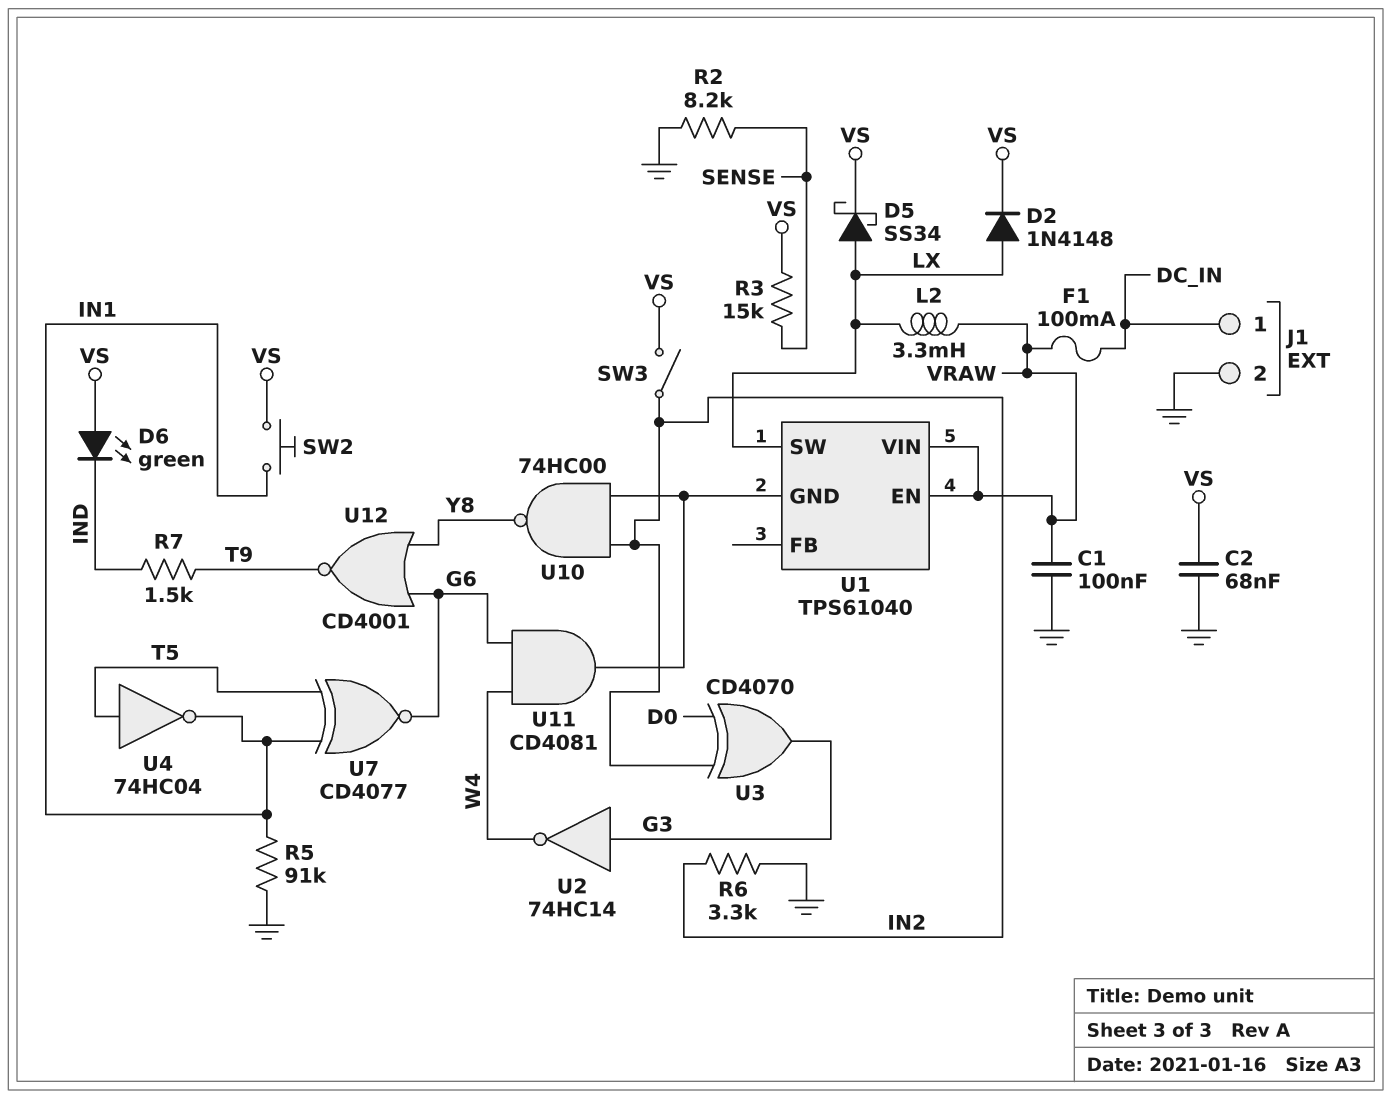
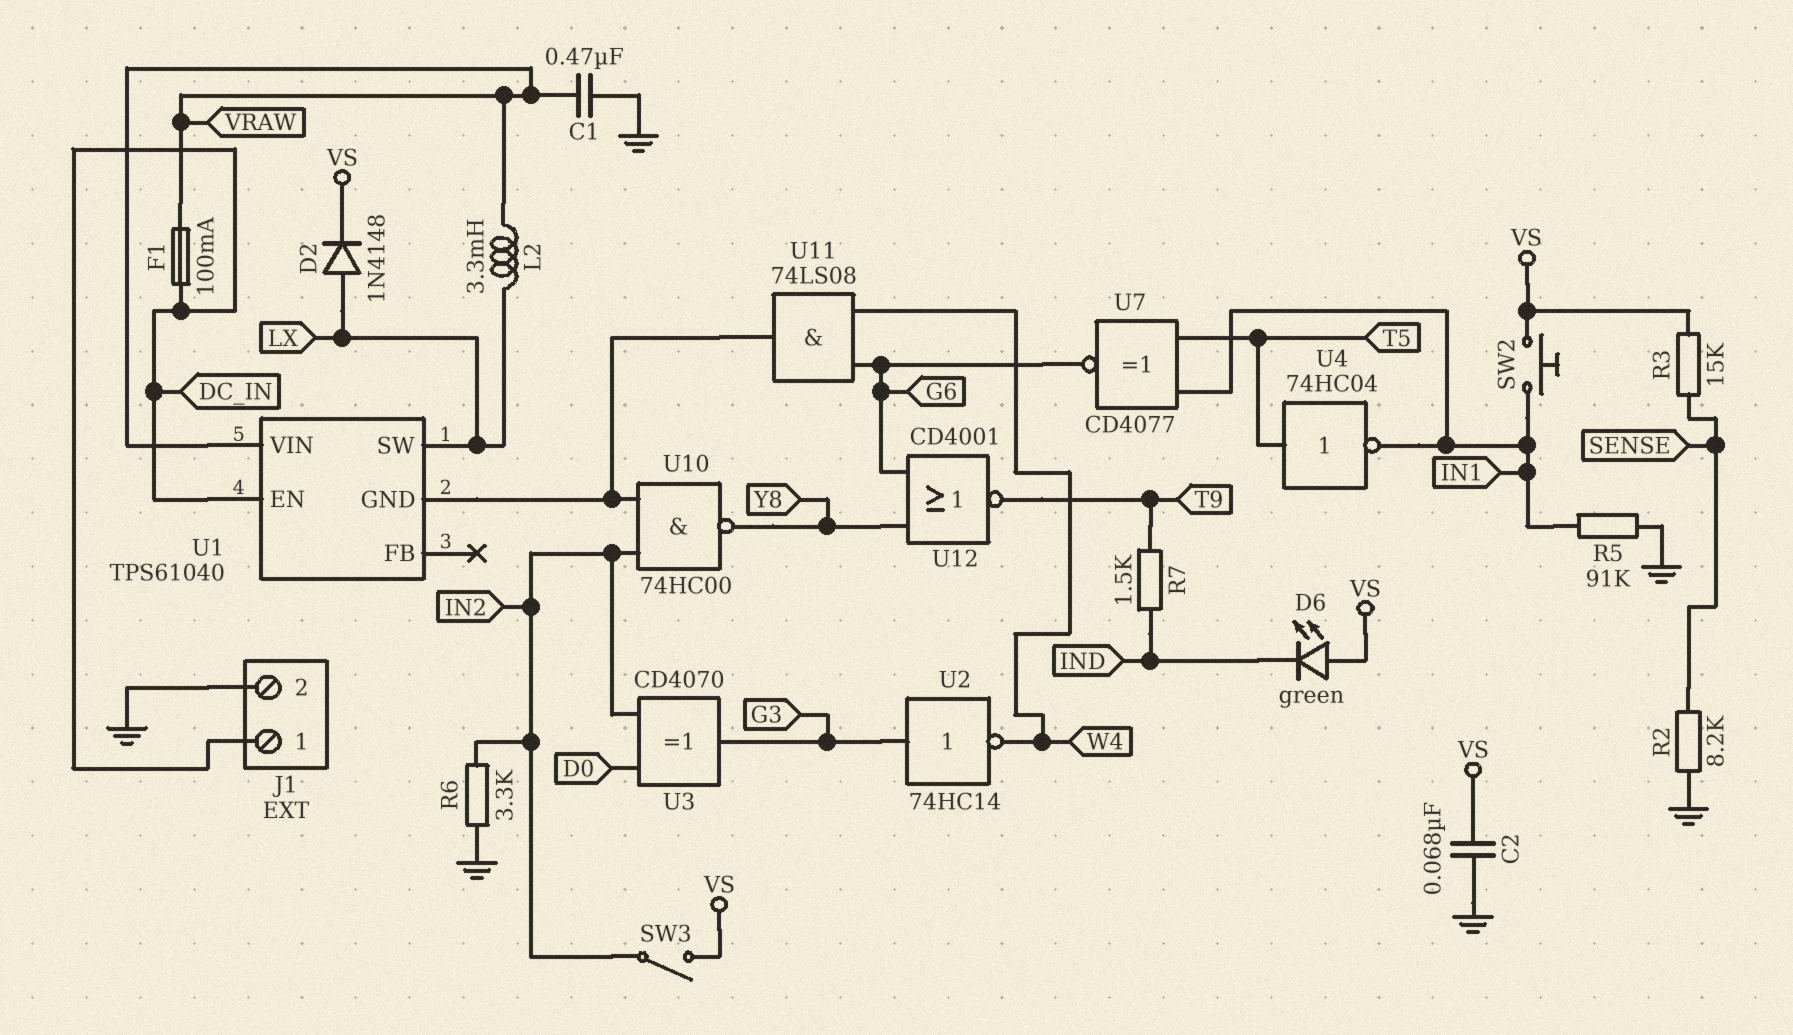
C1: 100nF (GND, VRAW) -> 470nF (GND, VRAW)
D5: schottky SS34 (A LX, K VS) -> none
U1 pin EN: VRAW -> DC_IN
U11: AND CD4081 (in G6, in W4, out U1/GND) -> AND 74LS08 (in G6, in W4, out U1/GND)

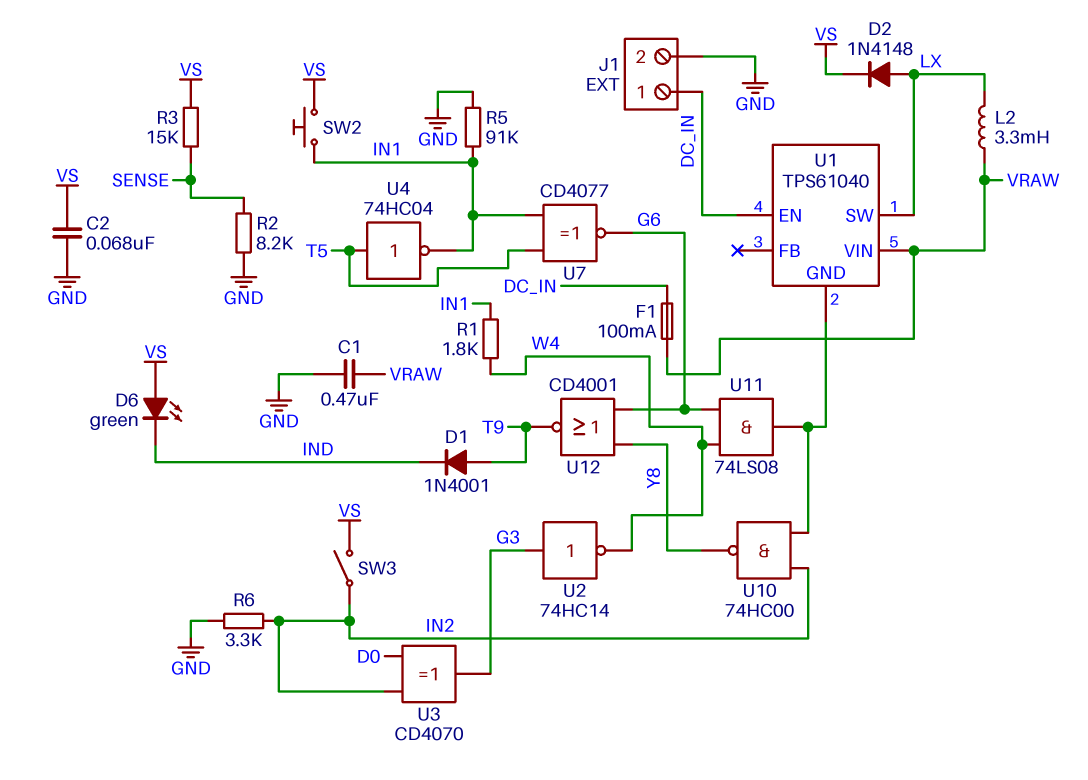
D1: none -> diode 1N4001 (A T9, K IND)
R1: none -> 1.8k (IN1, W4)
R7: 1.5k (IND, T9) -> none

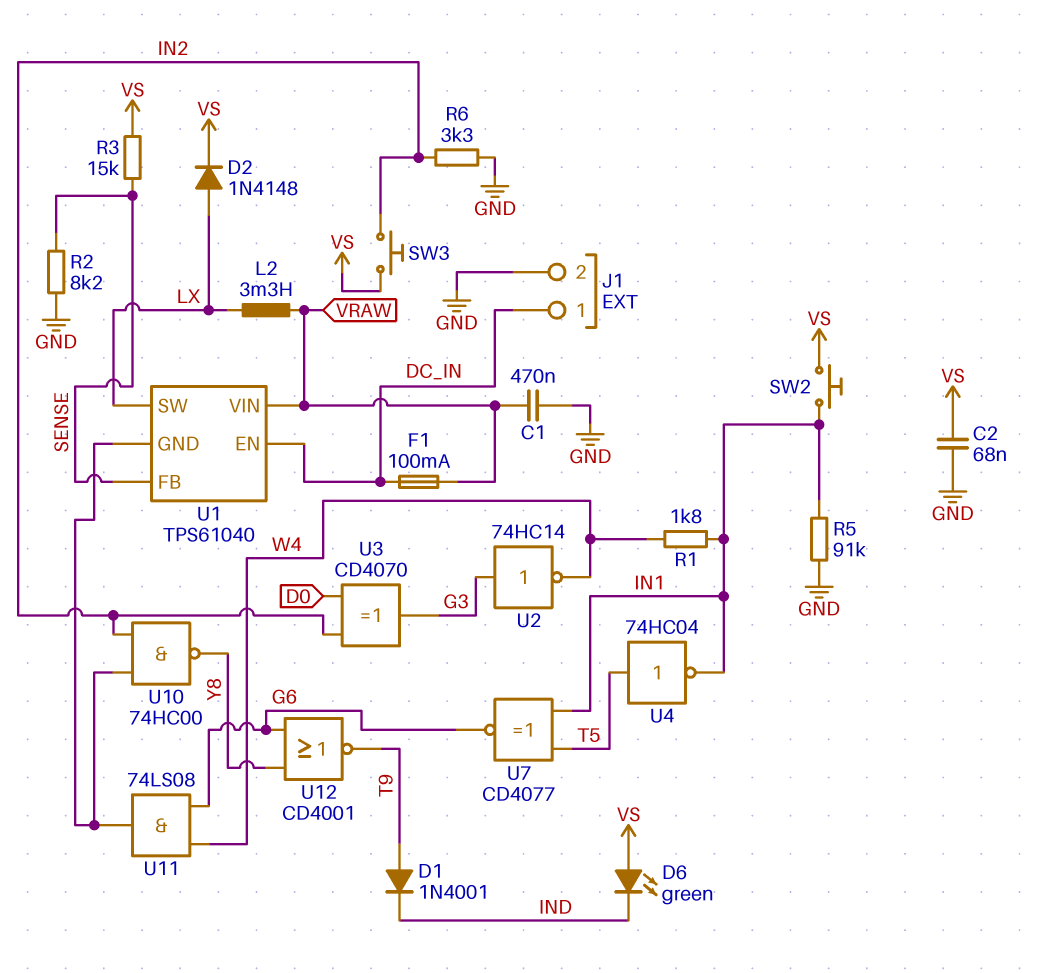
SW3: switch (IN2, VS) -> button (IN2, VS)
U1 pin FB: none -> SENSE

